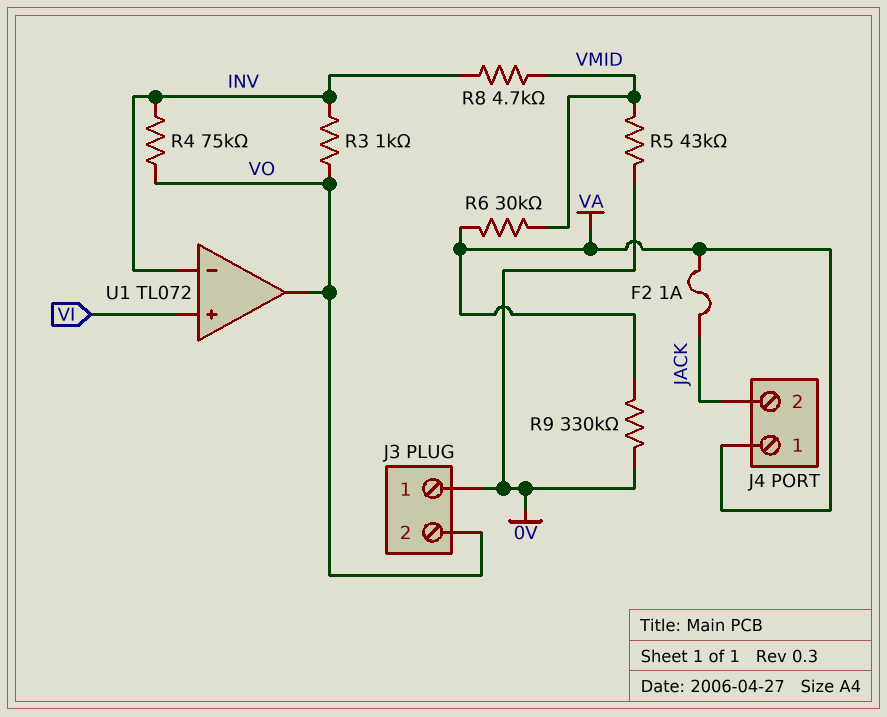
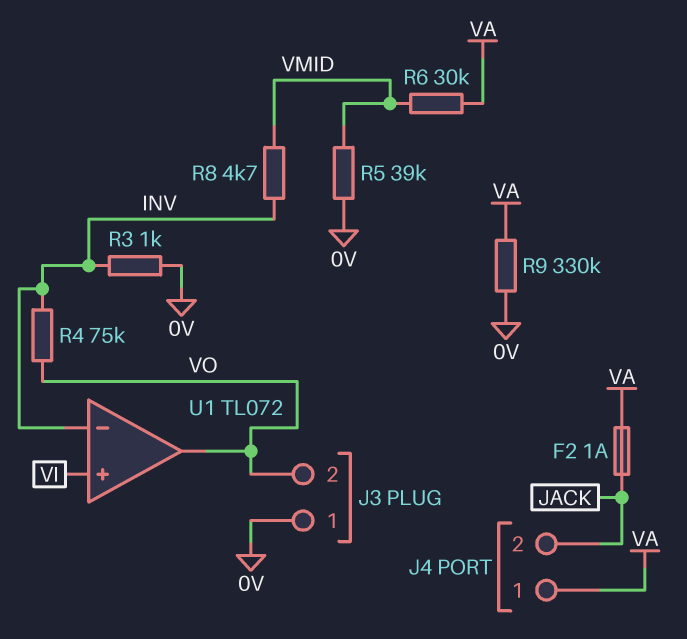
R3: 1k (INV, VO) -> 1k (0V, INV)
R5: 43k (0V, VMID) -> 39k (0V, VMID)

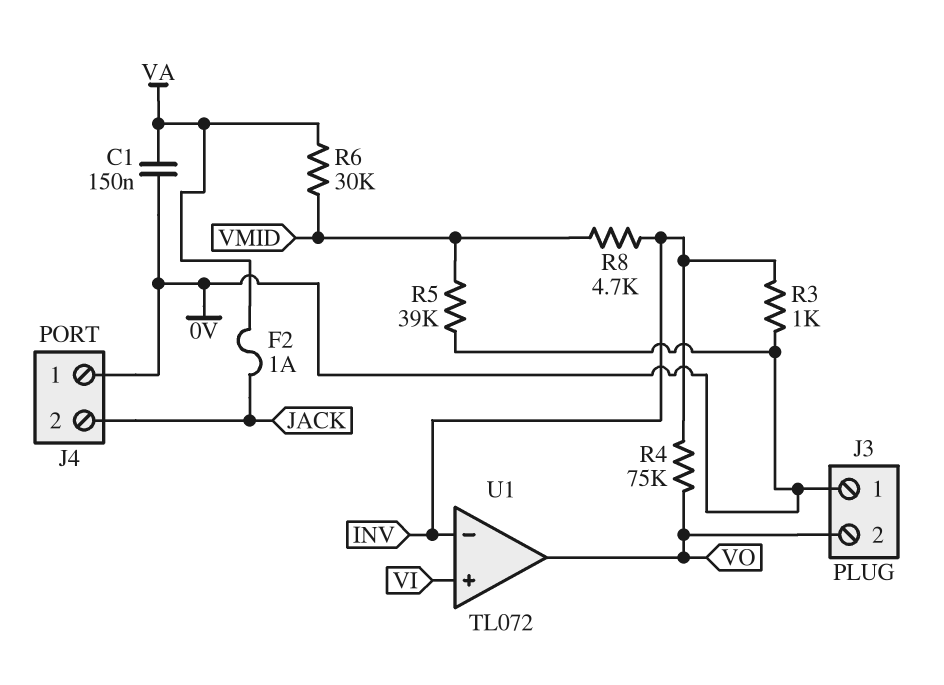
C1: none -> 150nF (0V, VA)
J4 pin 1: VA -> 0V
R9: 330k (0V, VA) -> none

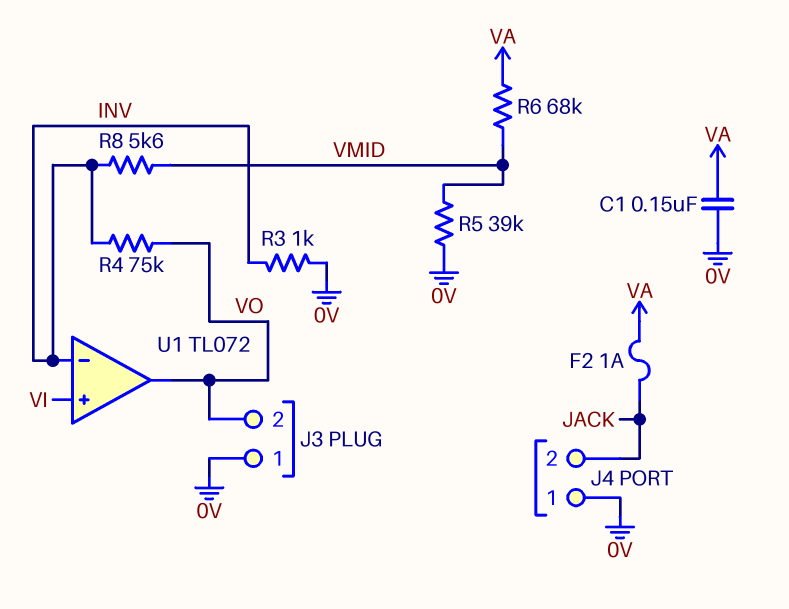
R6: 30k (VA, VMID) -> 68k (VA, VMID)
R8: 4.7k (INV, VMID) -> 5.6k (INV, VMID)

